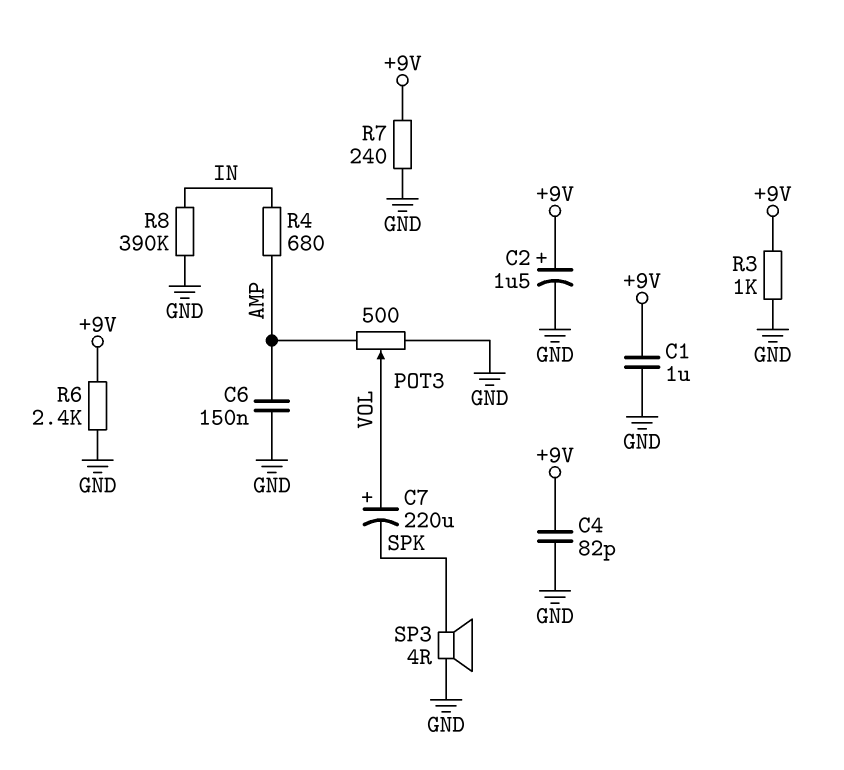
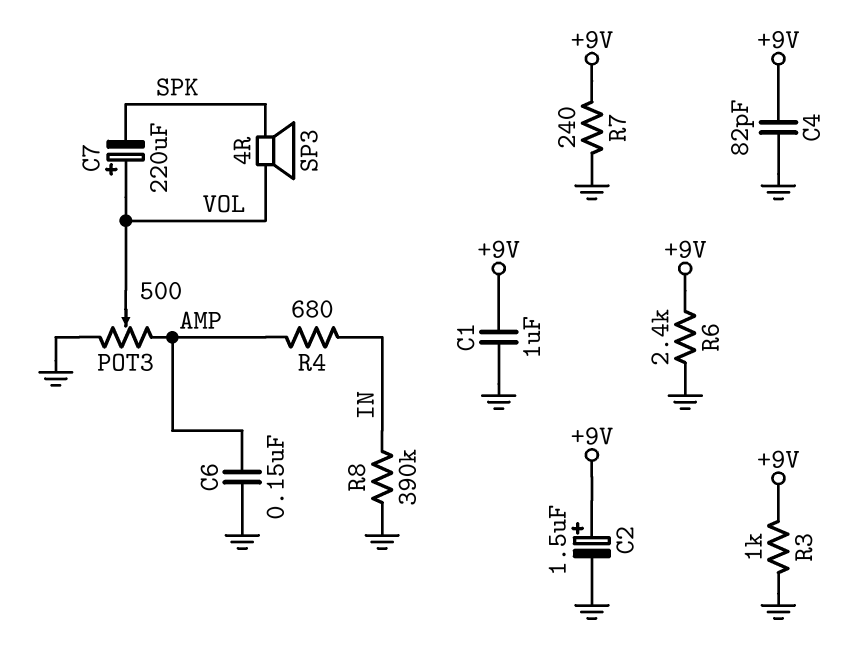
SP3: speaker 4R (GND, SPK) -> speaker 4R (SPK, VOL)

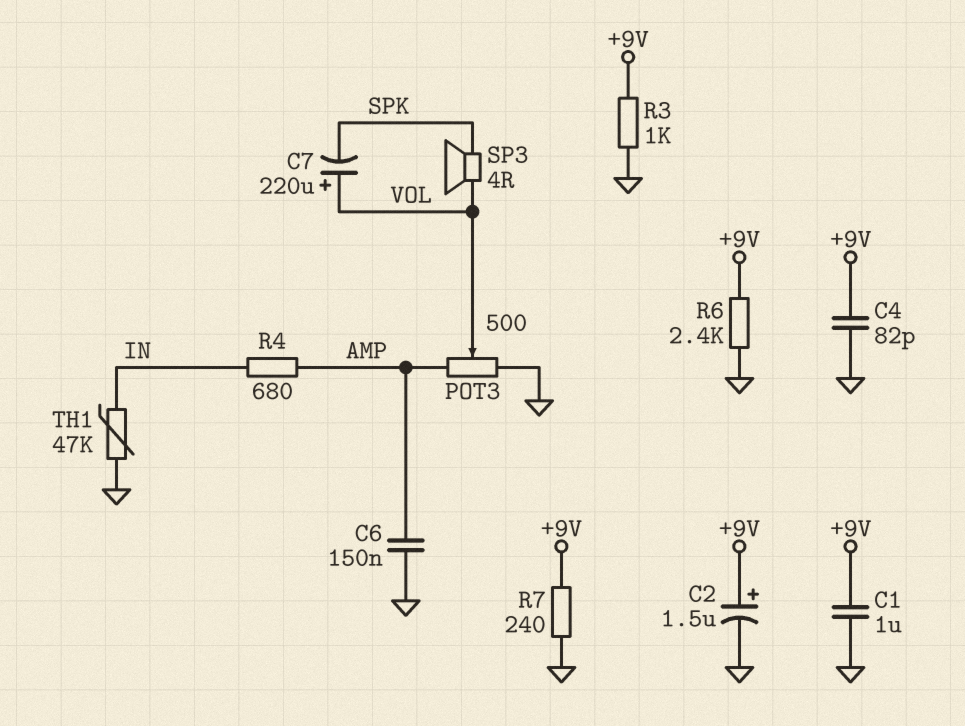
R8: 390k (GND, IN) -> none
TH1: none -> 47k (GND, IN)

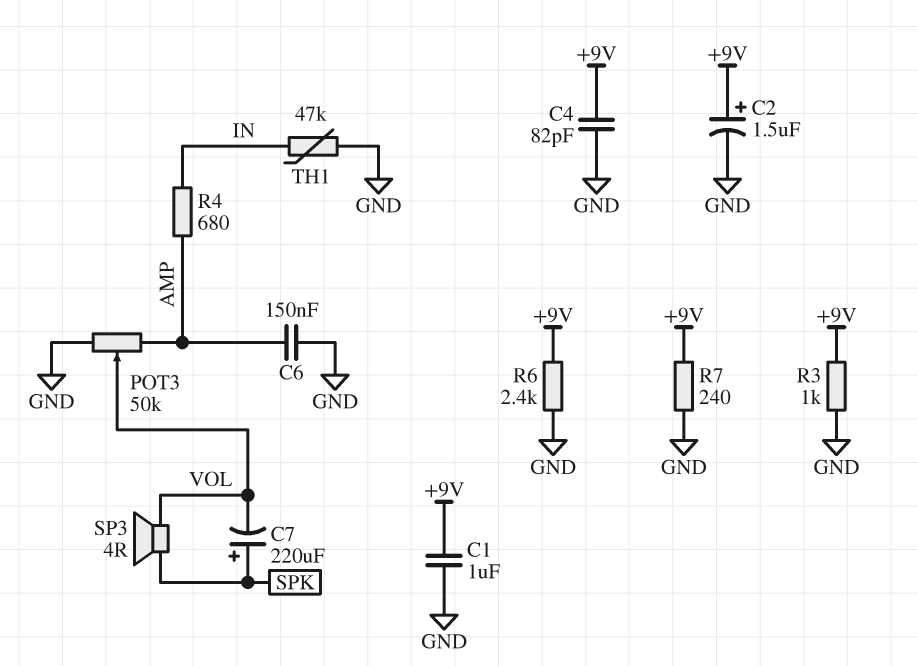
C7: 220uF (plus VOL, minus SPK) -> 220uF (plus SPK, minus VOL)
POT3: 500 (AMP, GND, wiper VOL) -> 50k (AMP, GND, wiper VOL)

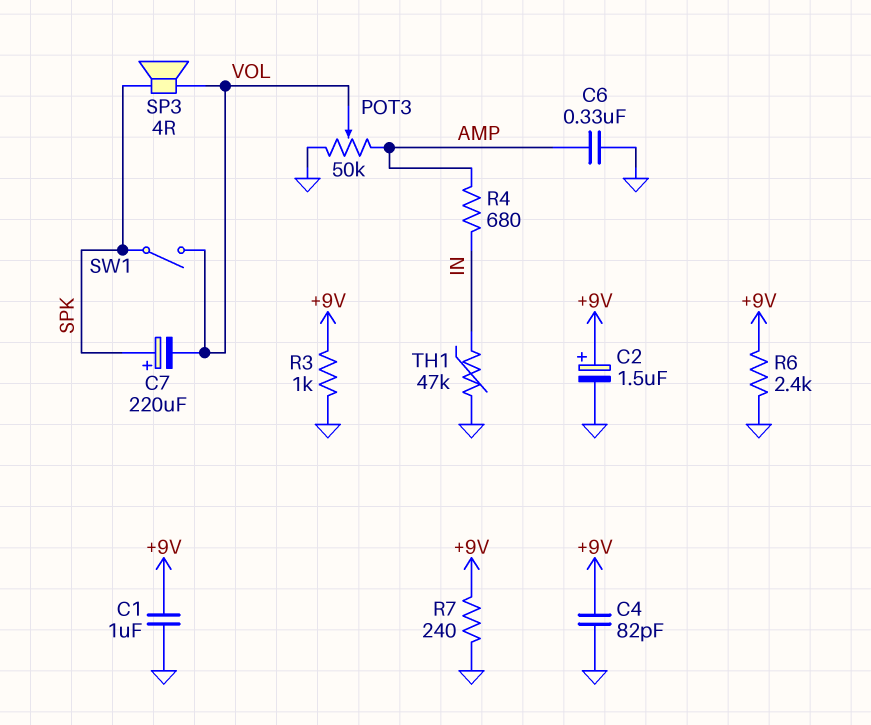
C6: 150nF (AMP, GND) -> 330nF (AMP, GND)
SW1: none -> switch (SPK, VOL)

